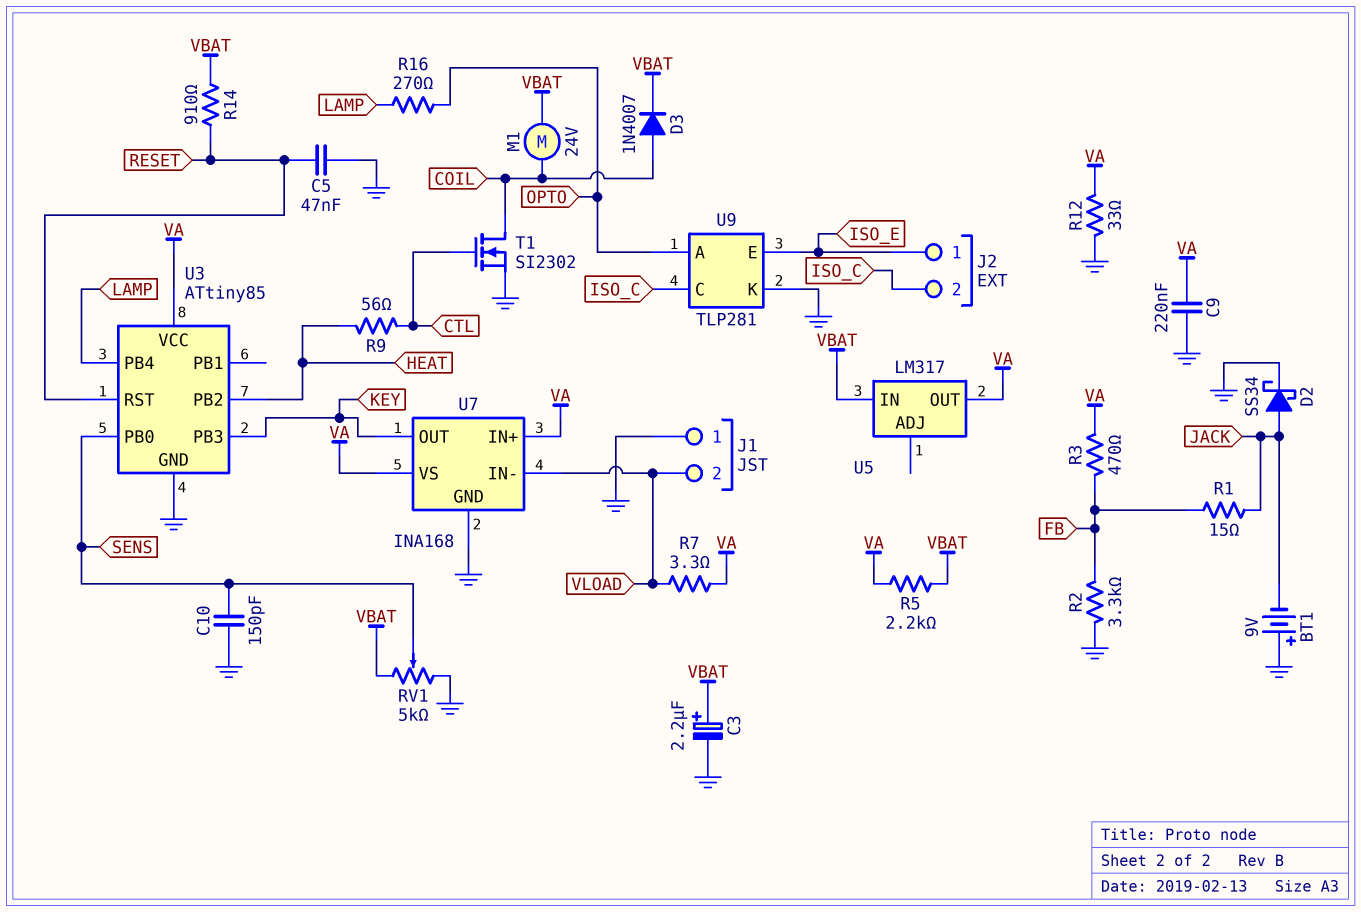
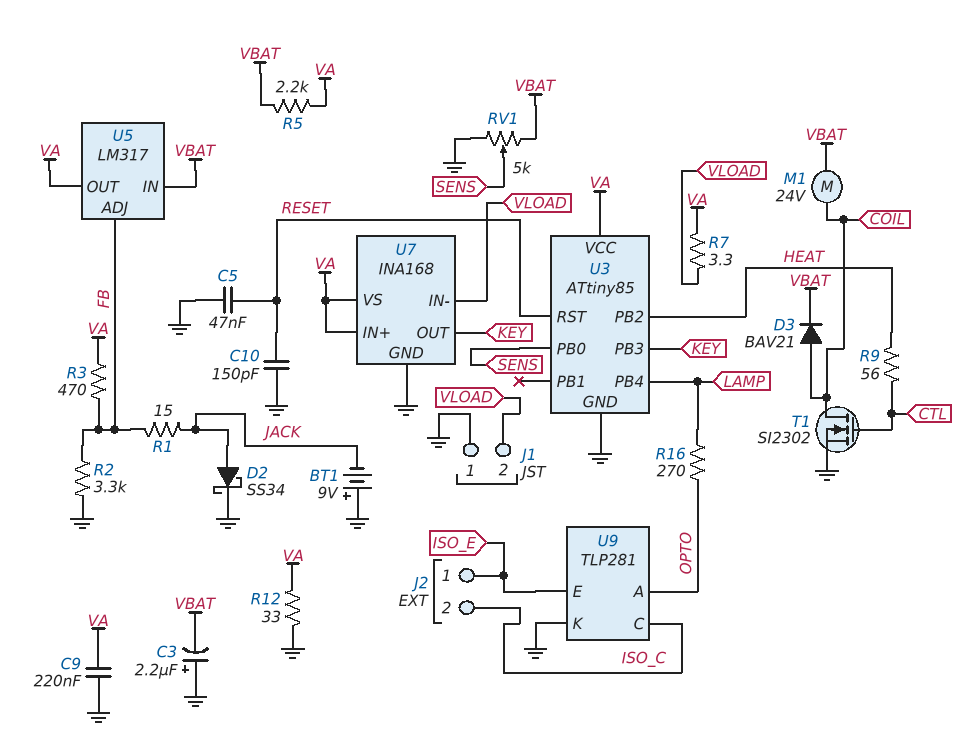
C3: 2.2uF (plus VBAT, minus GND) -> 2.2uF (plus GND, minus VBAT)
C10: 150pF (GND, SENS) -> 150pF (GND, RESET)
D3: diode 1N4007 (A COIL, K VBAT) -> diode BAV21 (A COIL, K VBAT)
R14: 910 (RESET, VBAT) -> none
U5 pin ADJ: none -> FB

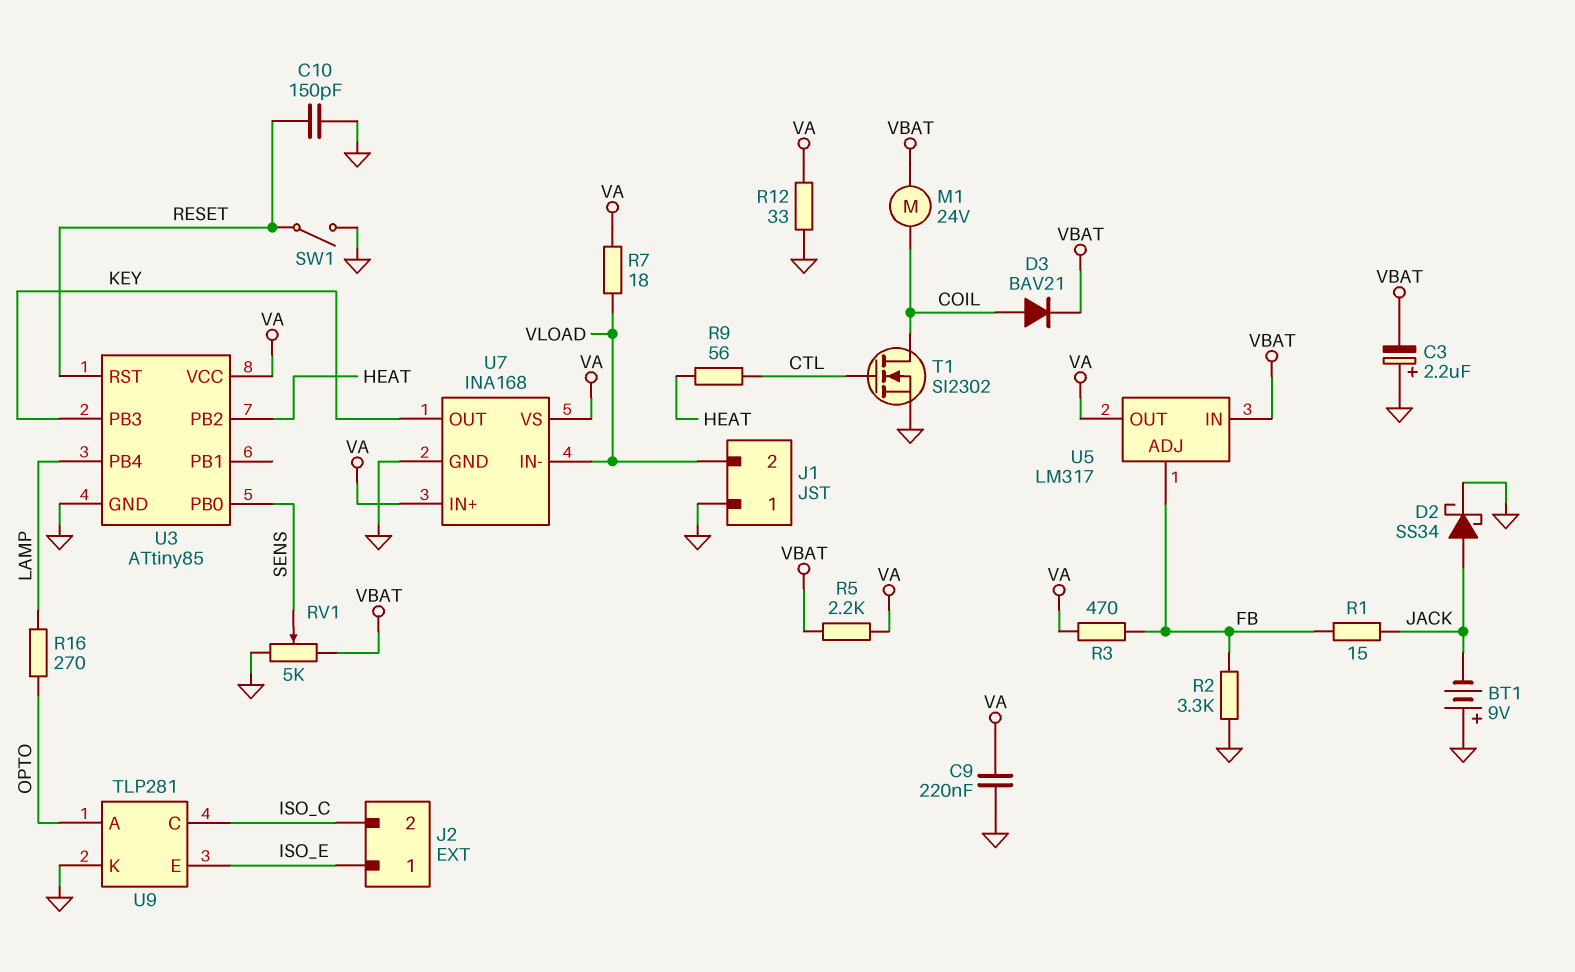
C5: 47nF (GND, RESET) -> none
R7: 3.3 (VA, VLOAD) -> 18 (VA, VLOAD)
SW1: none -> switch (GND, RESET)

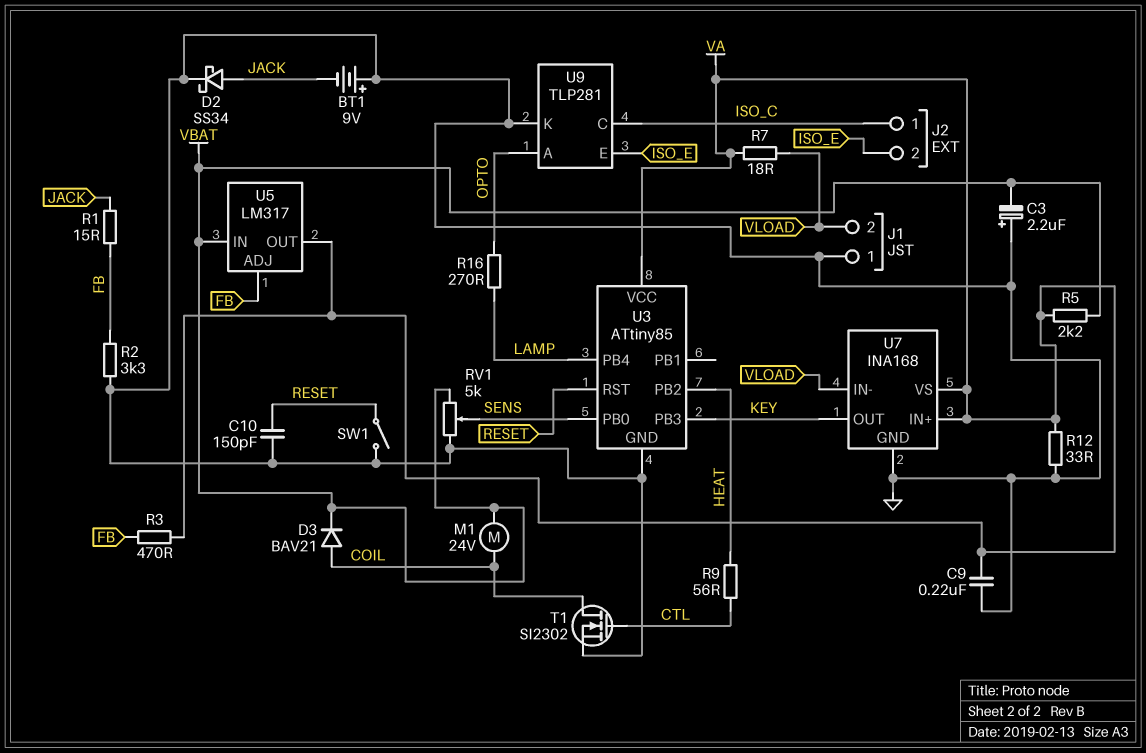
J2 pin 1: ISO_E -> ISO_C
J2 pin 2: ISO_C -> ISO_E

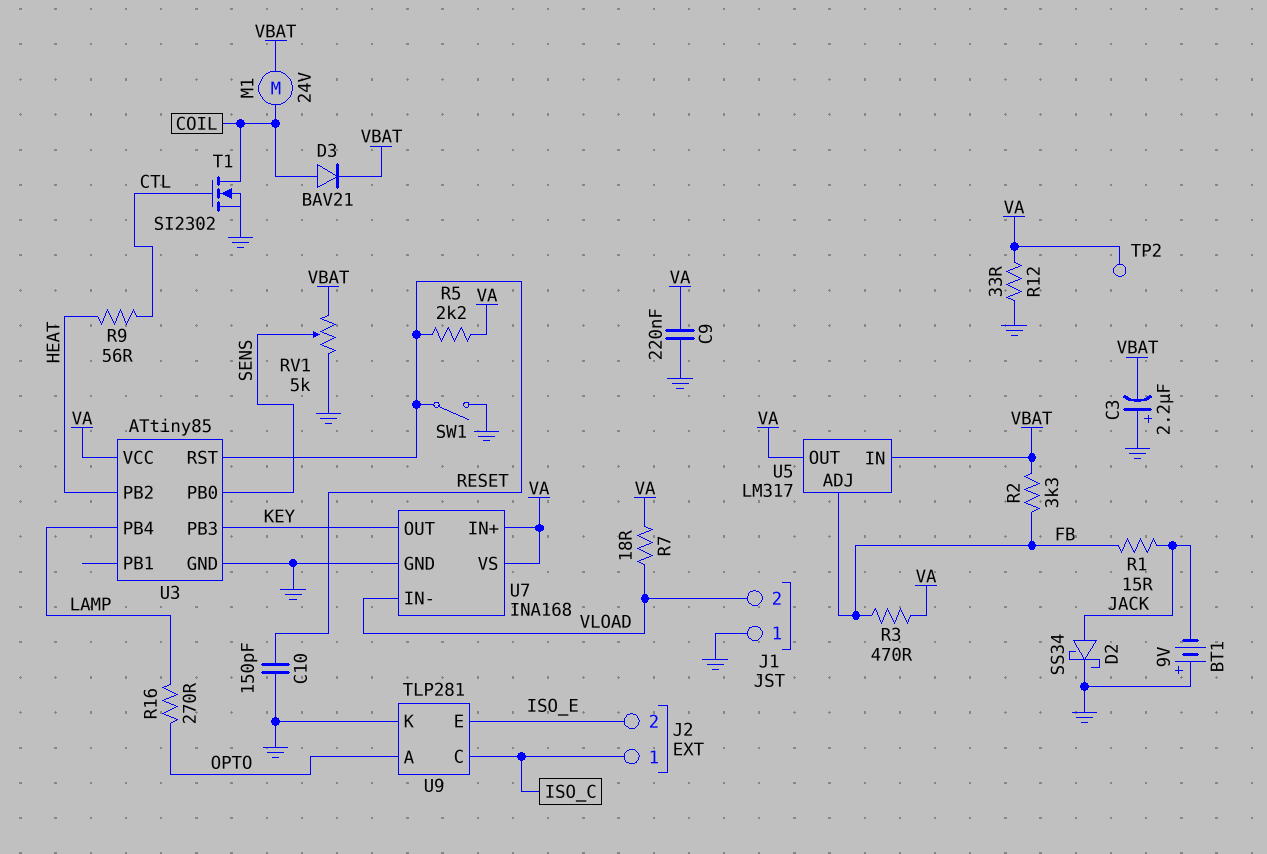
R2: 3.3k (FB, GND) -> 3.3k (FB, VBAT)
R5: 2.2k (VA, VBAT) -> 2.2k (RESET, VA)
TP2: none -> test point (VA)

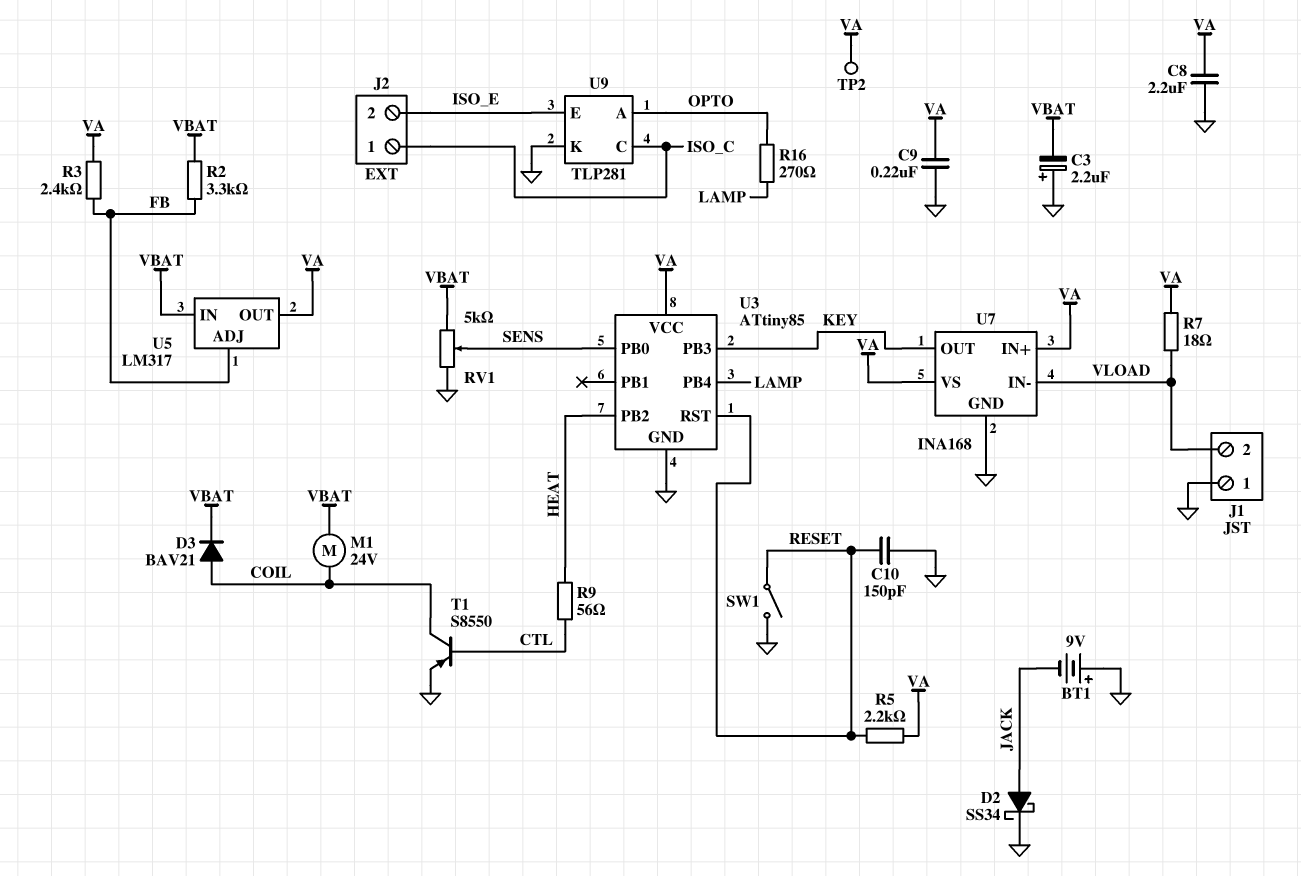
C8: none -> 2.2uF (GND, VA)
R1: 15 (FB, JACK) -> none
R3: 470 (FB, VA) -> 2.4k (FB, VA)
R12: 33 (GND, VA) -> none
T1: NMOS SI2302 (G CTL, D COIL, S GND) -> PNP S8550 (B CTL, C COIL, E GND)

